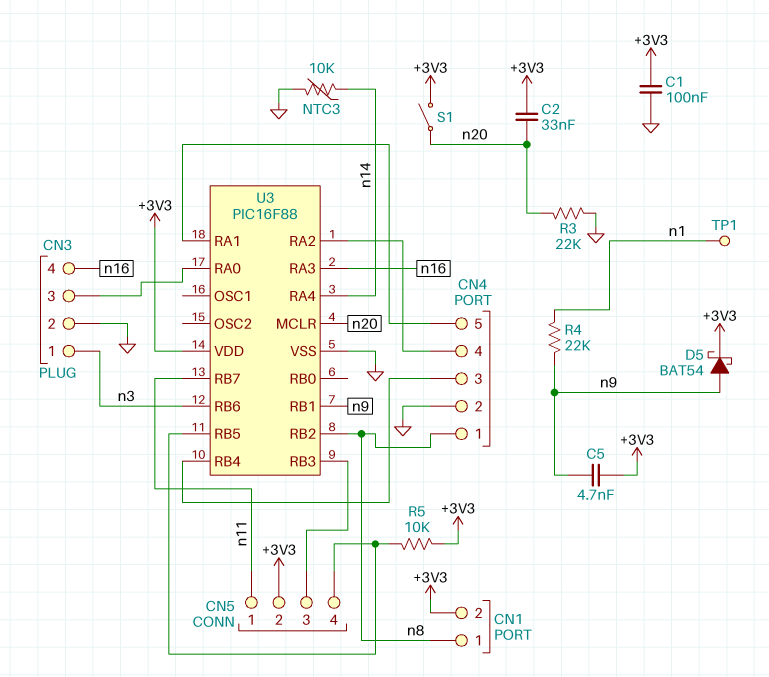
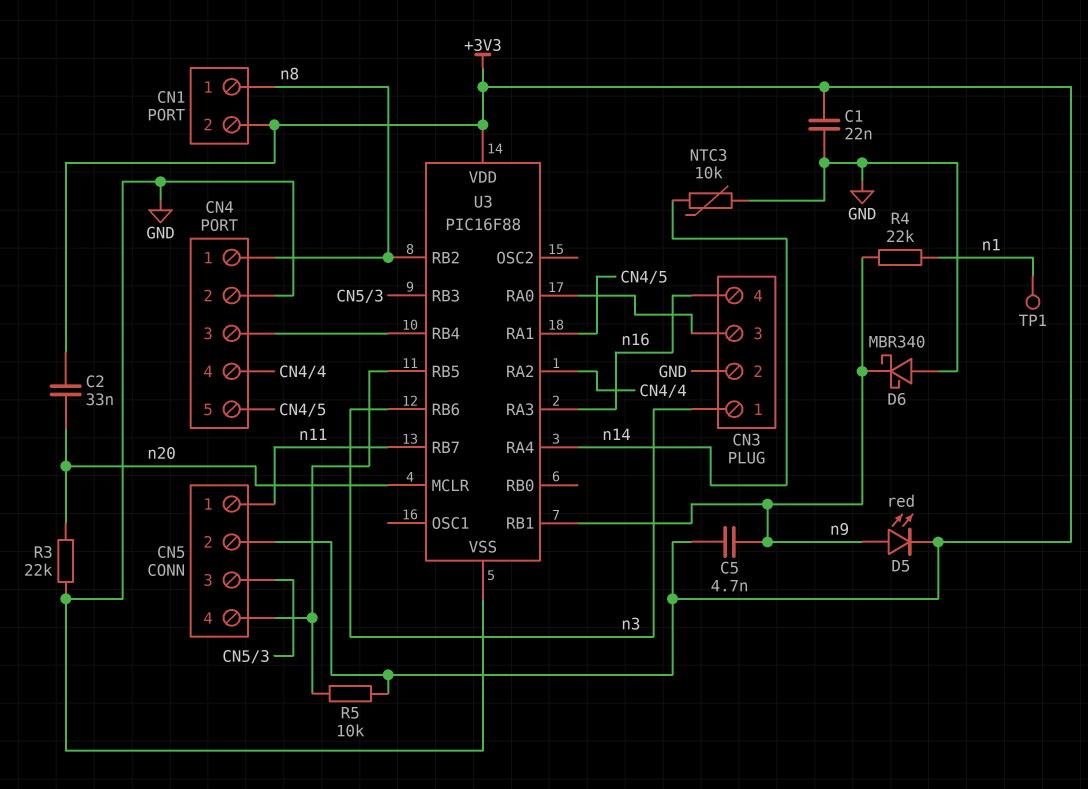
C1: 100nF (+3V3, GND) -> 22nF (+3V3, GND)
D5: schottky BAT54 (A n9, K +3V3) -> LED red (A n9, K +3V3)
D6: none -> schottky MBR340 (A GND, K n9)
S1: switch (+3V3, n20) -> none

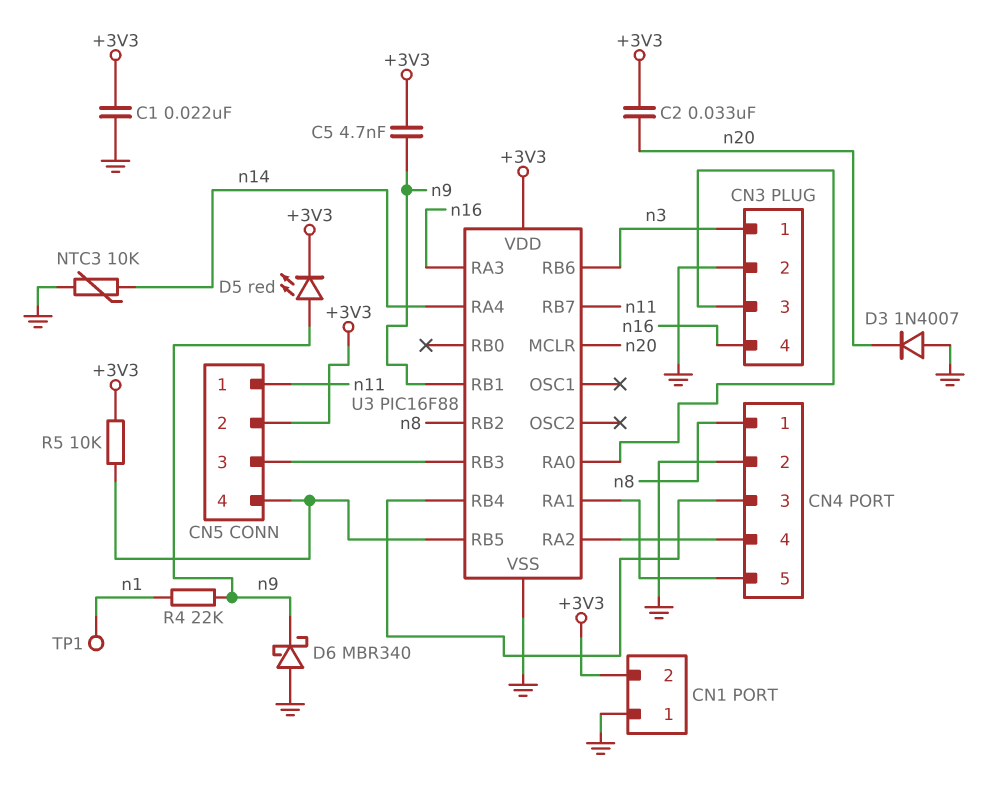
CN1 pin 1: n8 -> GND
D3: none -> diode 1N4007 (A GND, K n20)
R3: 22k (GND, n20) -> none

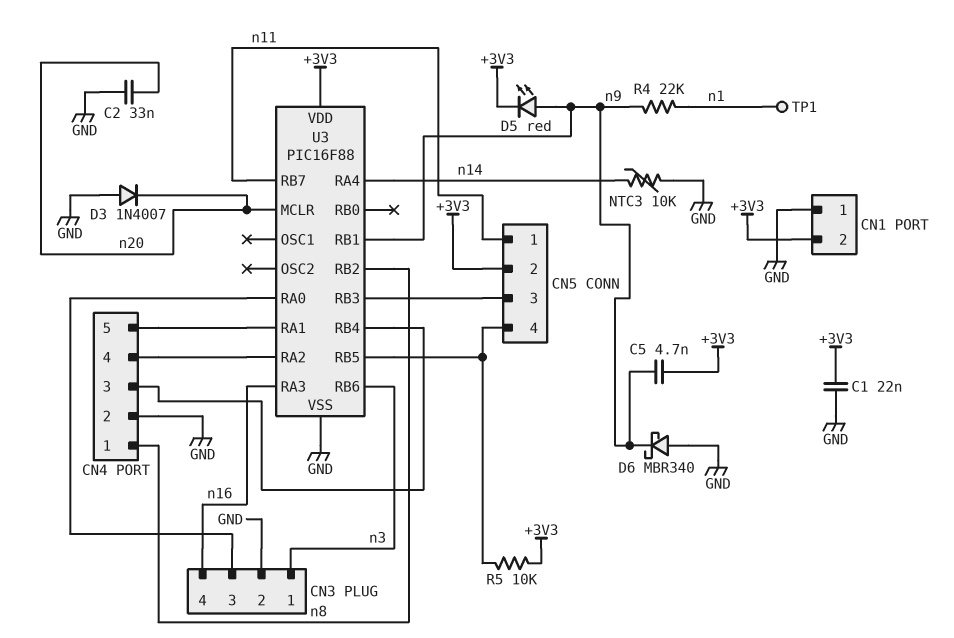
C2: 33nF (+3V3, n20) -> 33nF (GND, n20)

